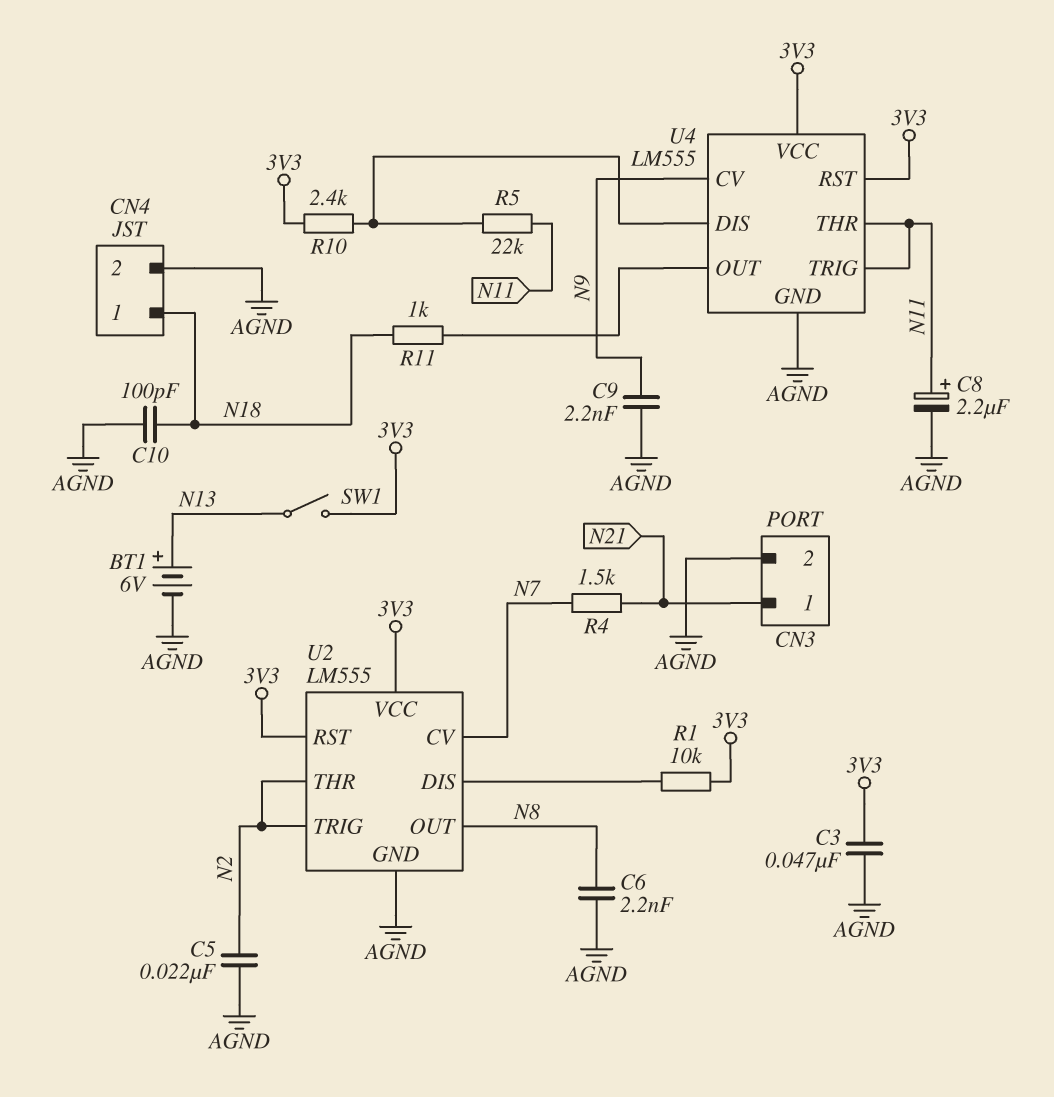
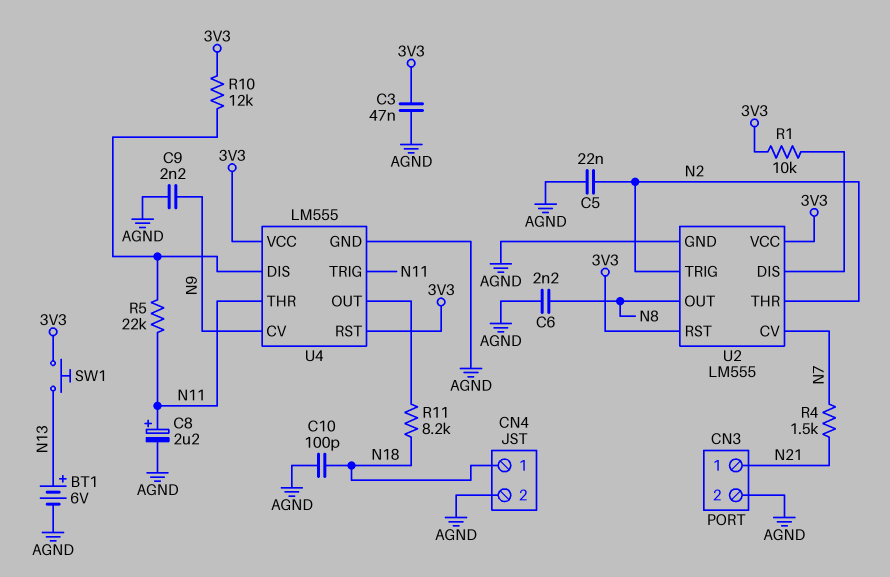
R10: 2.4k (3V3, U4/DIS) -> 12k (3V3, U4/DIS)
R11: 1k (N18, U4/OUT) -> 8.2k (N18, U4/OUT)
SW1: switch (3V3, N13) -> button (3V3, N13)

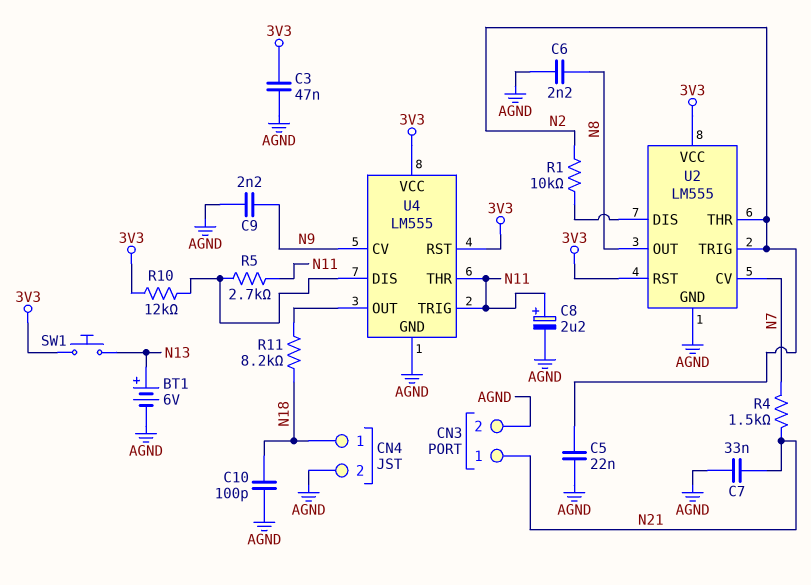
C7: none -> 33nF (AGND, N21)
R1: 10k (3V3, U2/DIS) -> 10k (N2, U2/DIS)
R5: 22k (N11, U4/DIS) -> 2.7k (N11, U4/DIS)

